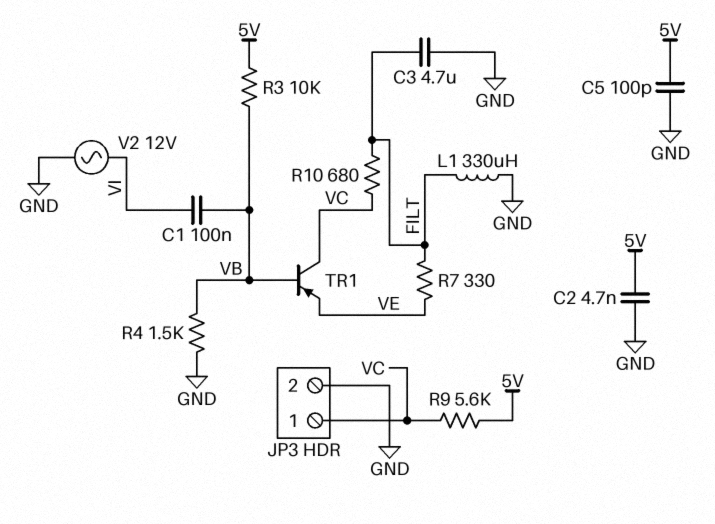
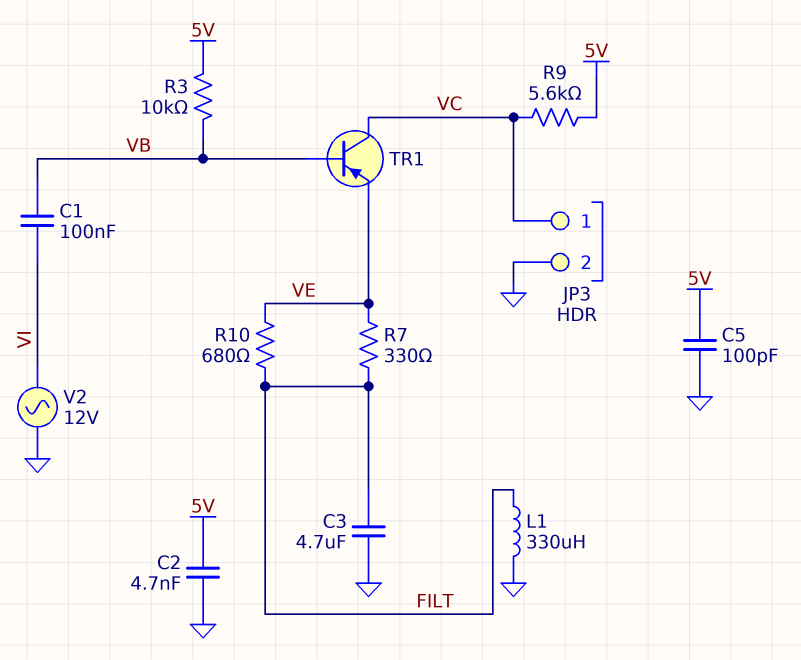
R4: 1.5k (GND, VB) -> none
R10: 680 (FILT, VC) -> 680 (FILT, VE)

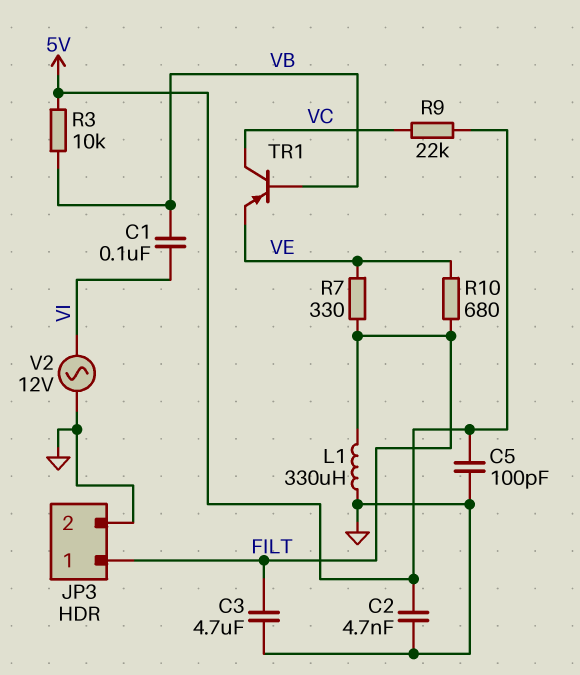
JP3 pin 1: VC -> FILT
R9: 5.6k (5V, VC) -> 22k (5V, VC)

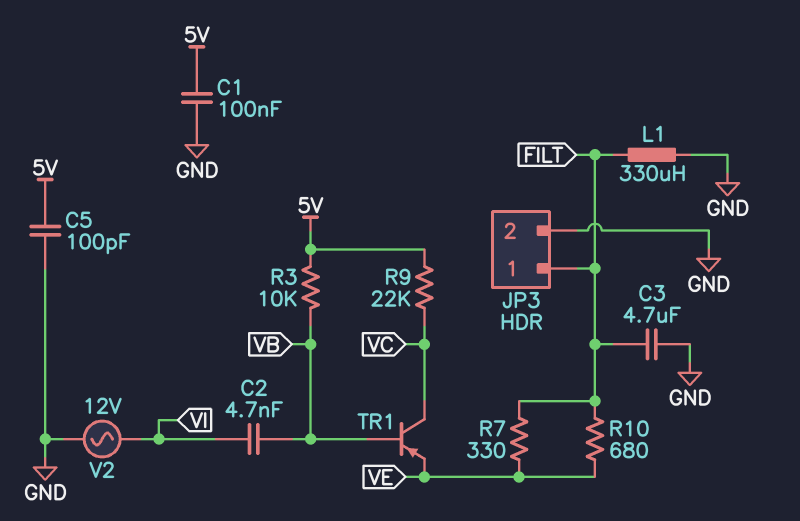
C1: 100nF (VB, VI) -> 100nF (5V, GND)
C2: 4.7nF (5V, GND) -> 4.7nF (VB, VI)

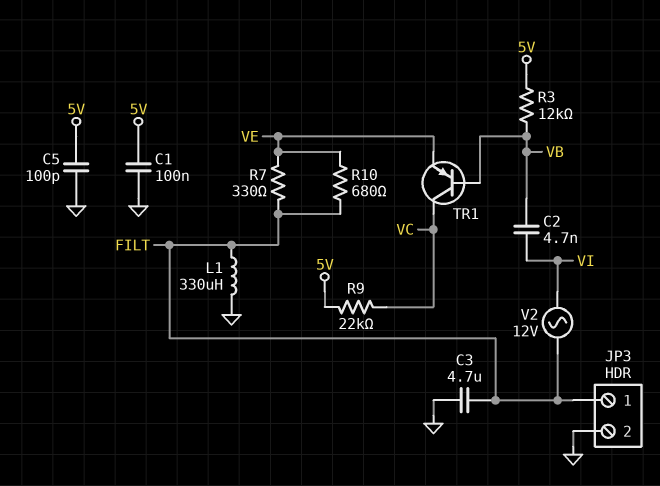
R3: 10k (5V, VB) -> 12k (5V, VB)
V2: AC 12V (GND, VI) -> AC 12V (FILT, VI)

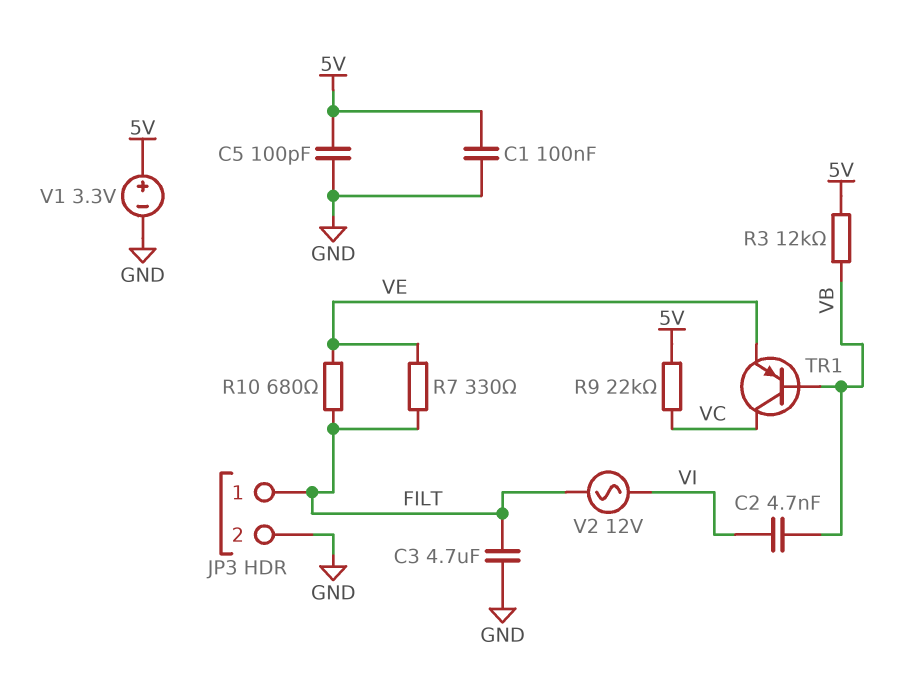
L1: 330uH (FILT, GND) -> none
V1: none -> 3.3V (plus 5V, minus GND)

